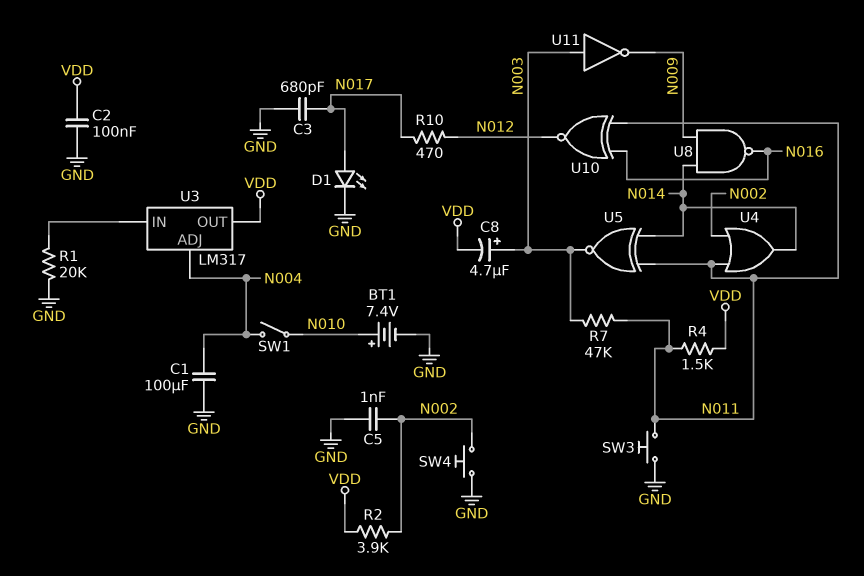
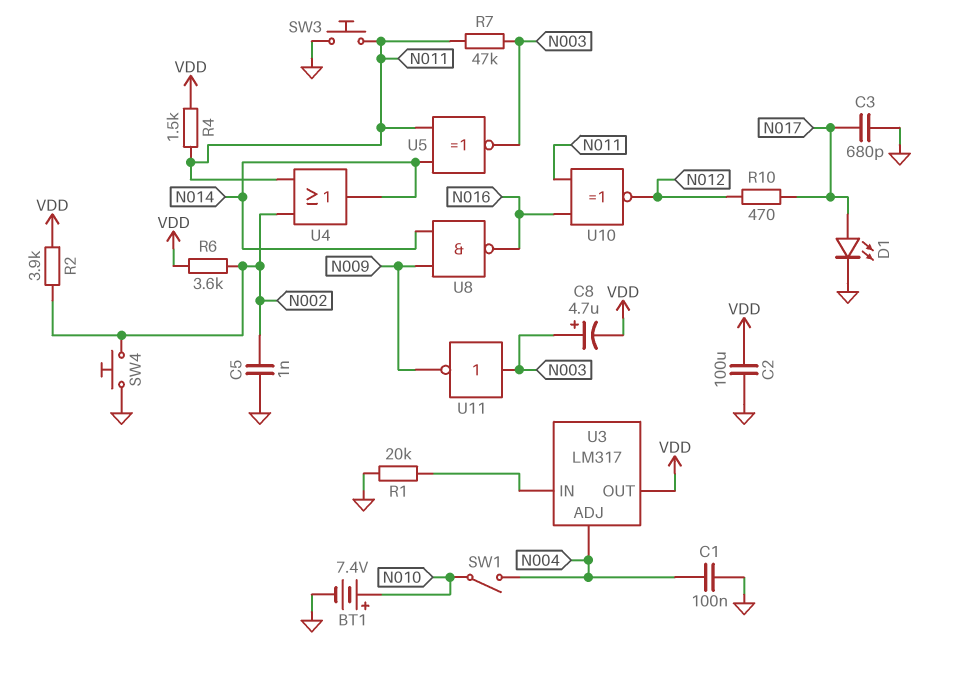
C1: 100uF (GND, N004) -> 100nF (GND, N004)
C2: 100nF (GND, VDD) -> 100uF (GND, VDD)
R6: none -> 3.6k (N002, VDD)

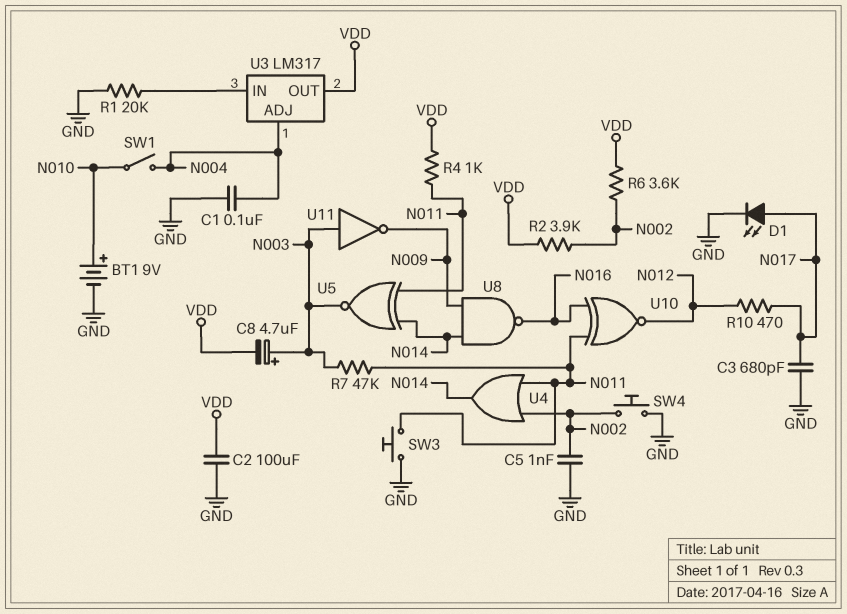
BT1: 7.4V (plus N010, minus GND) -> 9V (plus N010, minus GND)
R4: 1.5k (N011, VDD) -> 1k (N011, VDD)

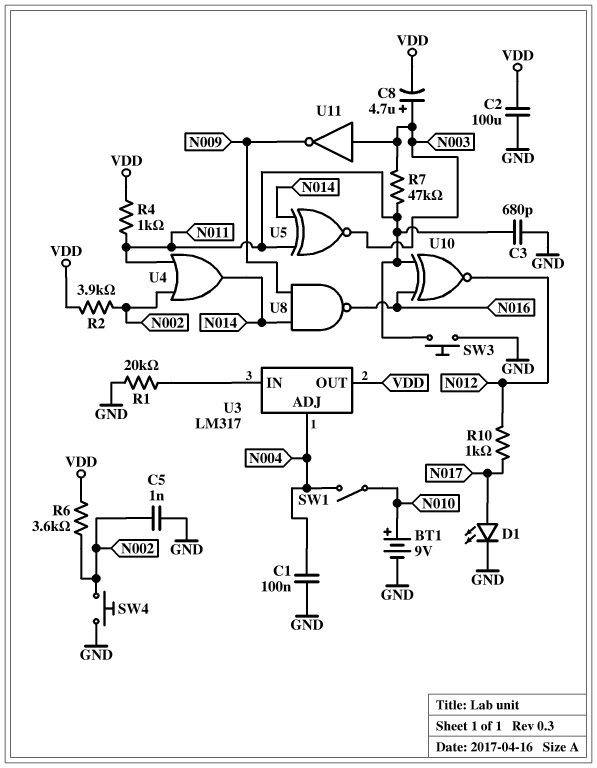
C3: 680pF (GND, N017) -> 680pF (GND, N011)
R10: 470 (N012, N017) -> 1k (N012, N017)

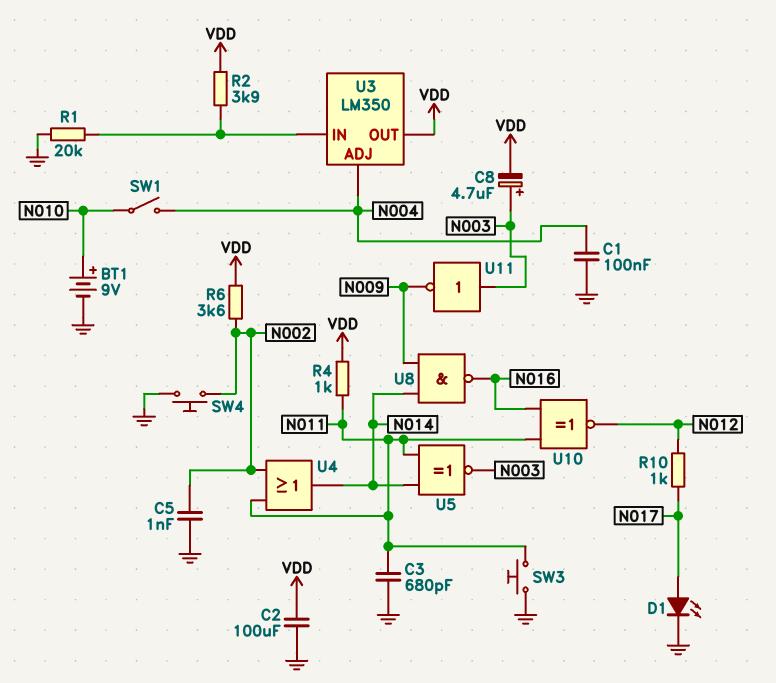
R2: 3.9k (N002, VDD) -> 3.9k (U3/IN, VDD)
R7: 47k (N003, N011) -> none
U3: LM317 -> LM350

